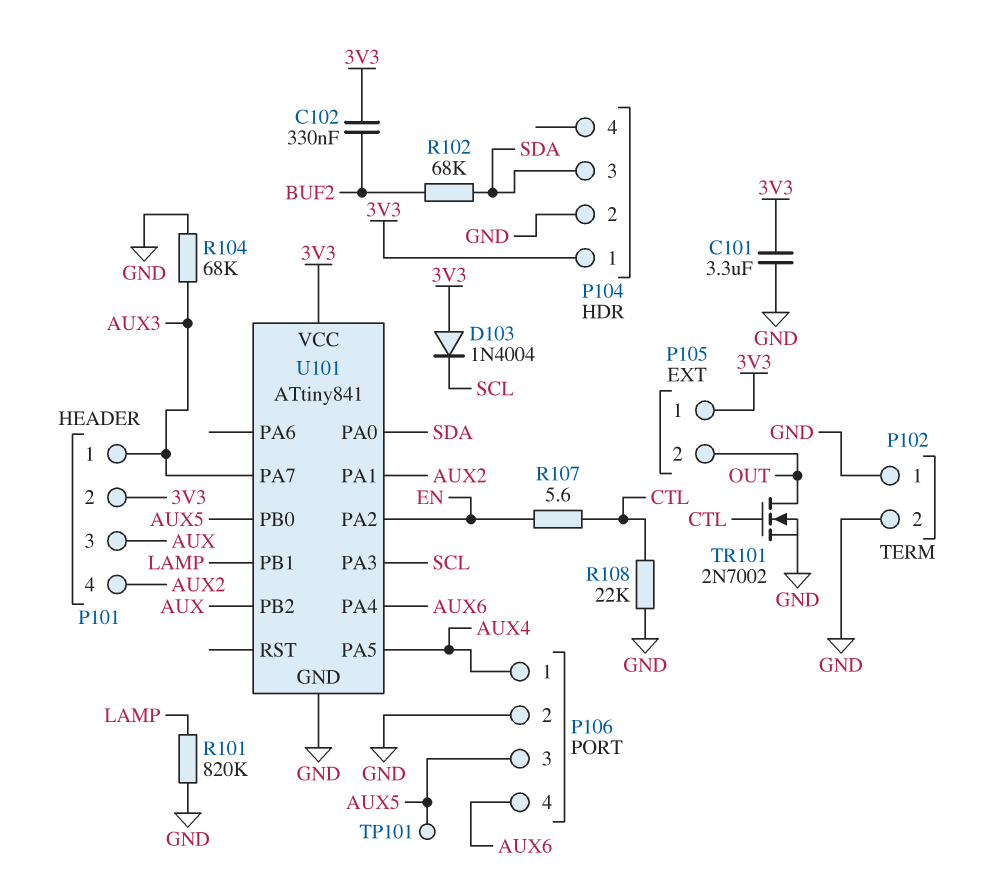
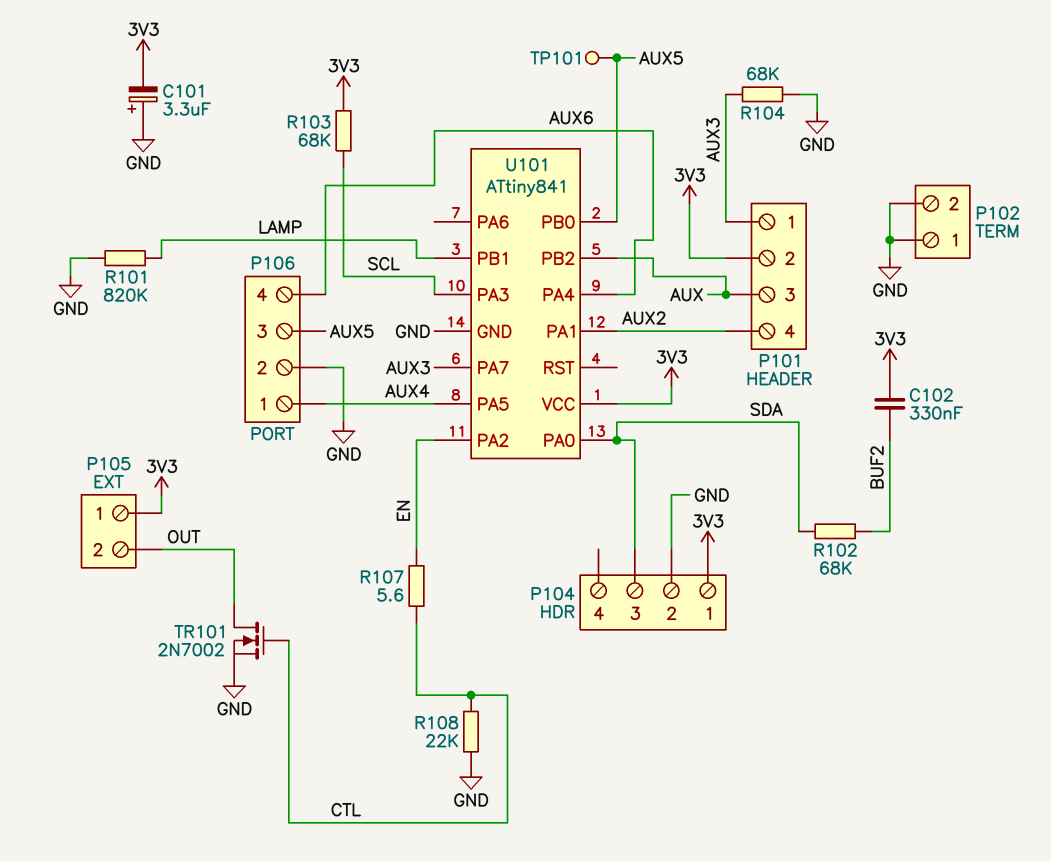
C101: 3.3uF (3V3, GND) -> 3.3uF (plus GND, minus 3V3)
D103: diode 1N4004 (A 3V3, K SCL) -> none
R103: none -> 68k (3V3, SCL)

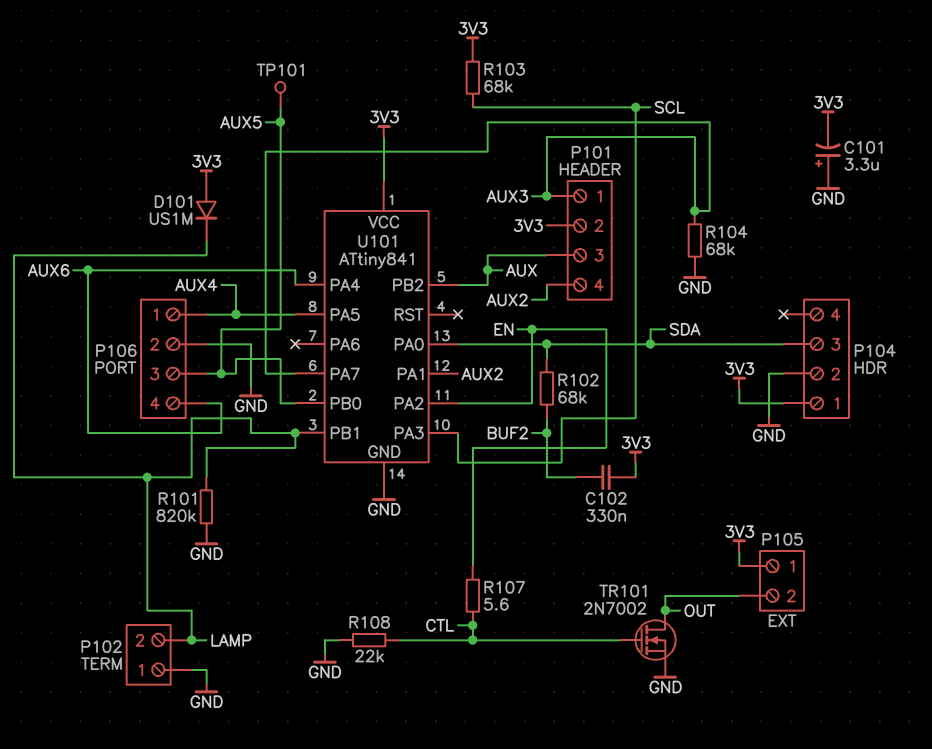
D101: none -> diode US1M (A 3V3, K LAMP)
P102 pin 2: GND -> LAMP

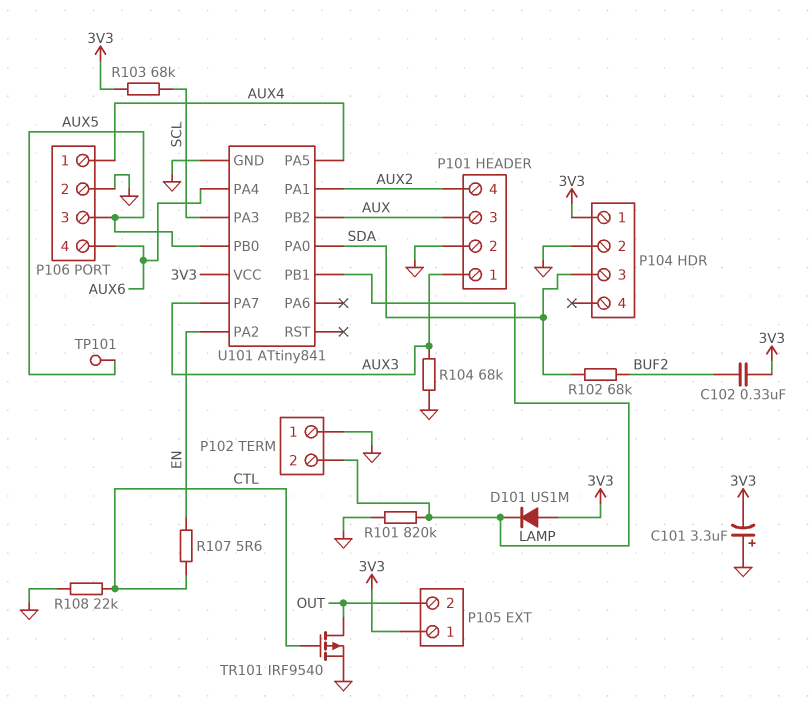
P101 pin 2: 3V3 -> GND
TR101: NMOS 2N7002 (G CTL, D OUT, S GND) -> PMOS IRF9540 (G CTL, D OUT, S GND)

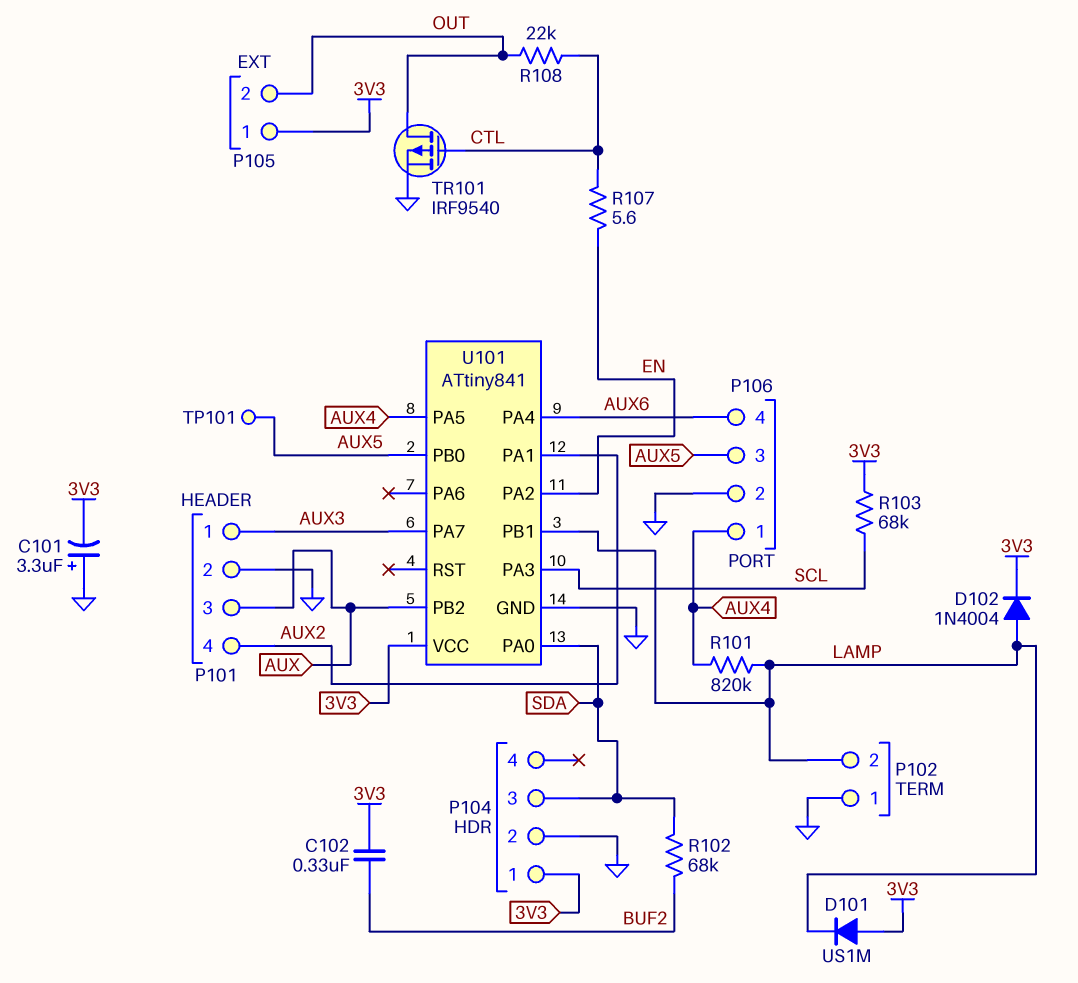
D102: none -> diode 1N4004 (A LAMP, K 3V3)
R101: 820k (GND, LAMP) -> 820k (AUX4, LAMP)
R104: 68k (AUX3, GND) -> none
R108: 22k (CTL, GND) -> 22k (CTL, OUT)

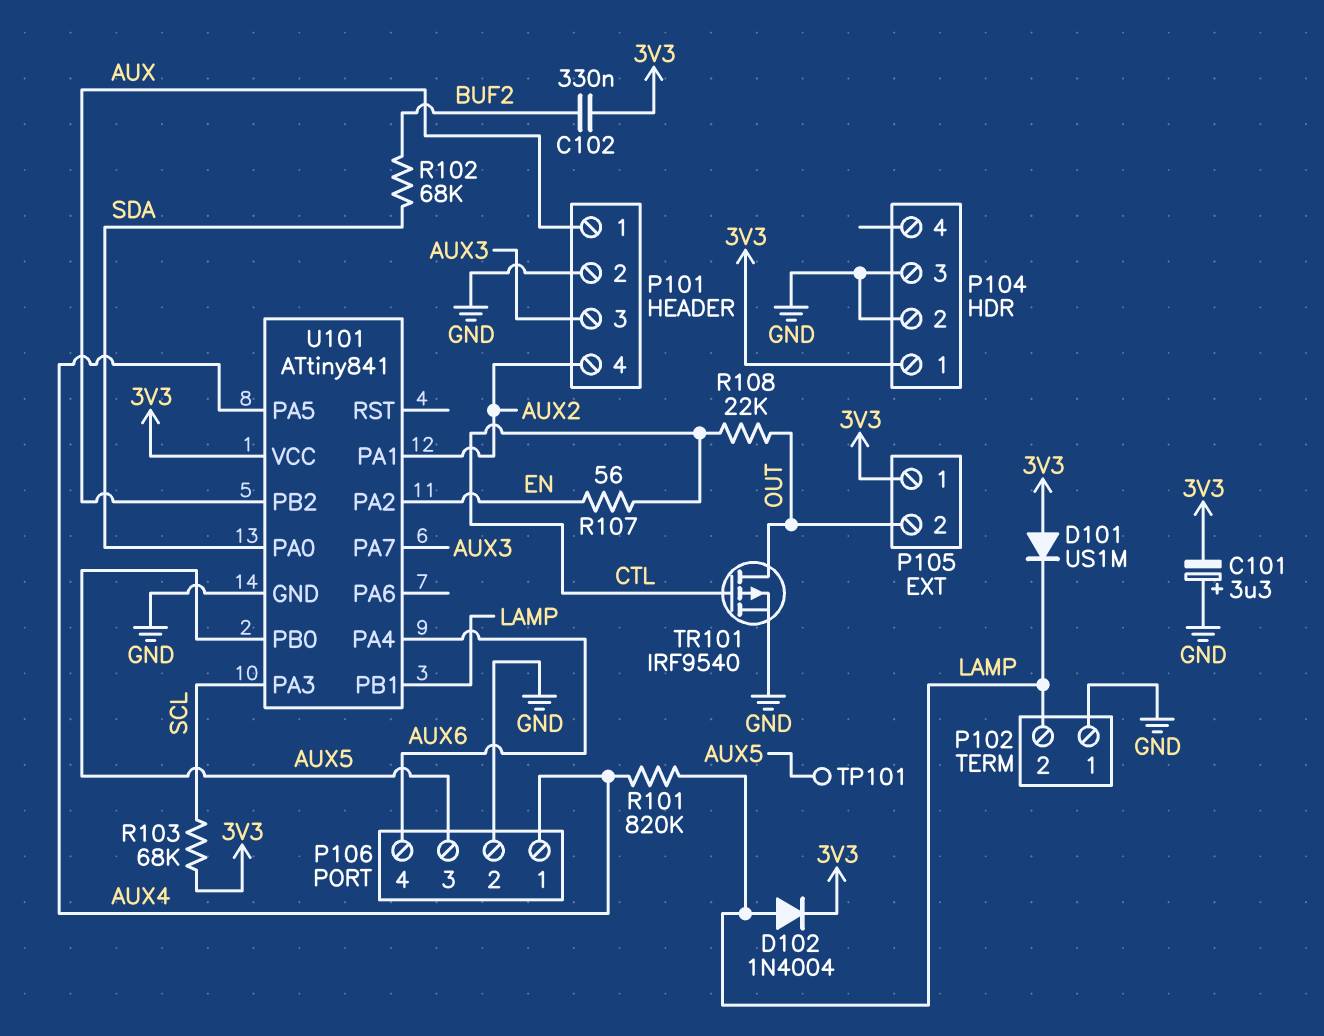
P101 pin 1: AUX3 -> AUX
P101 pin 3: AUX -> AUX3
P104 pin 3: SDA -> GND
R107: 5.6 (CTL, EN) -> 56 (CTL, EN)

